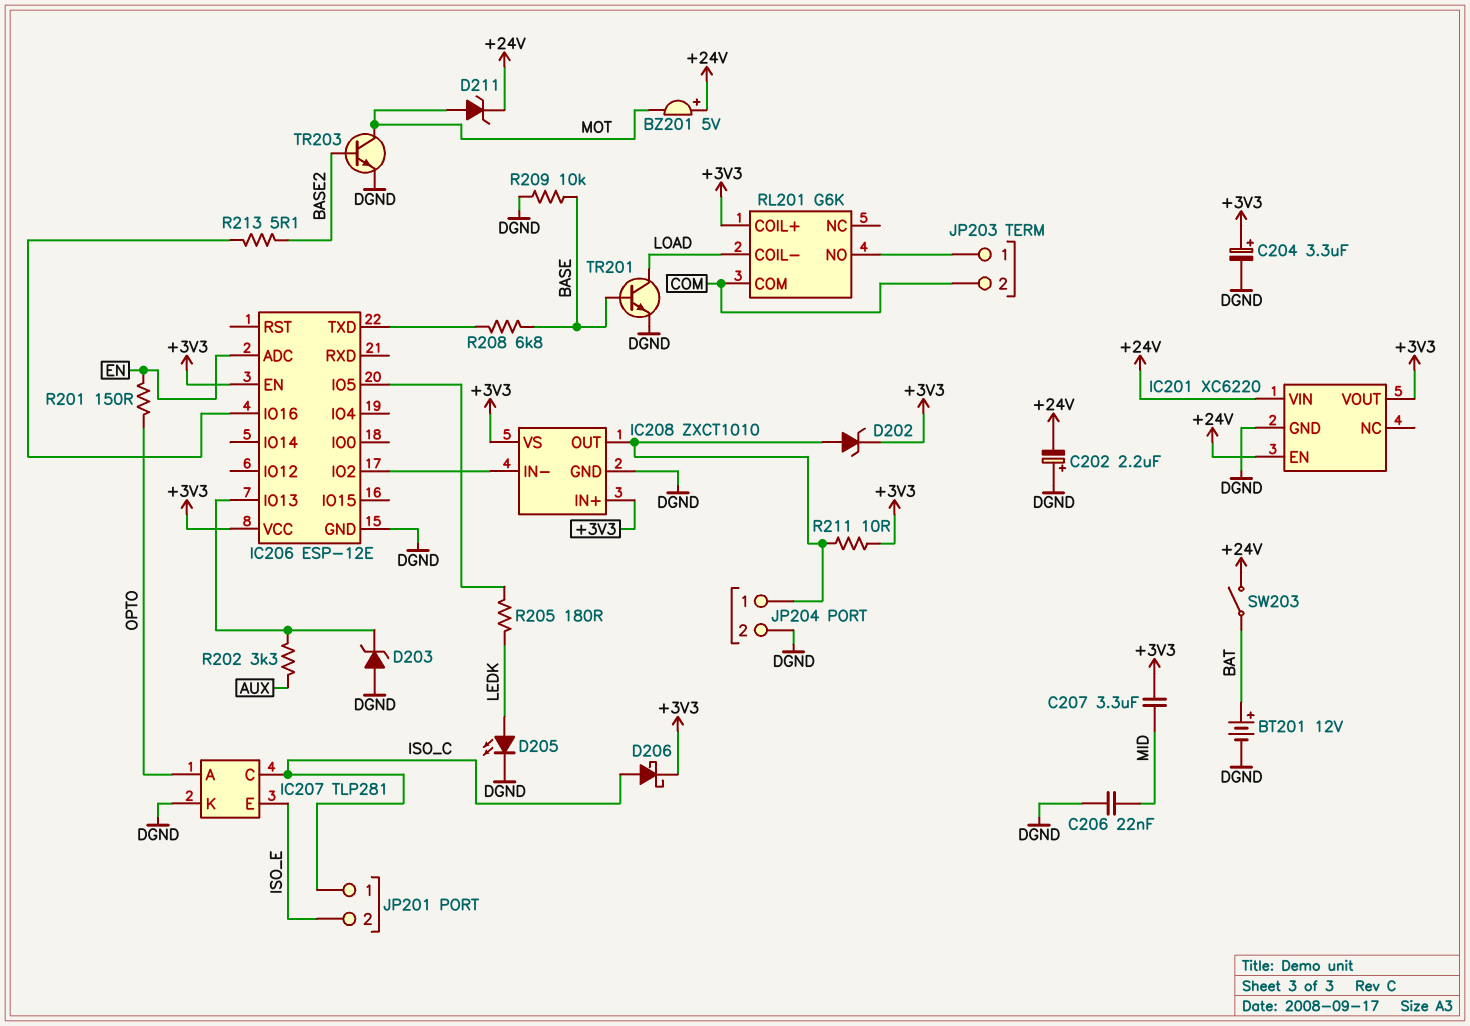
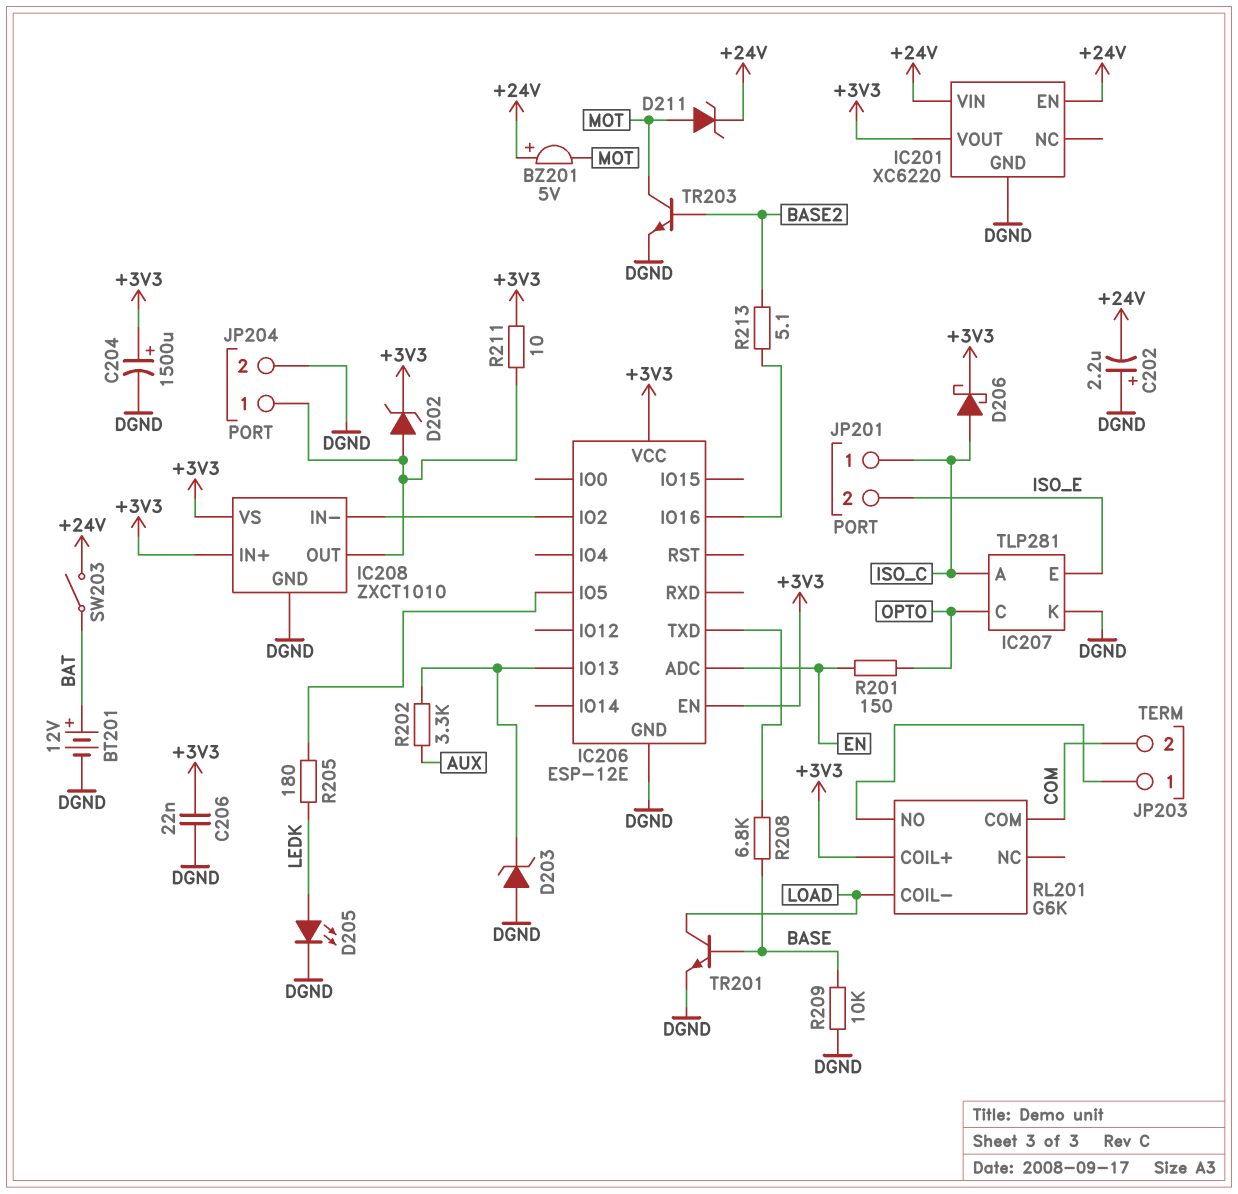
C204: 3.3uF (plus +3V3, minus DGND) -> 1500uF (plus +3V3, minus DGND)
C206: 22nF (DGND, MID) -> 22nF (+3V3, DGND)
C207: 3.3uF (+3V3, MID) -> none
IC207 pin A: OPTO -> ISO_C
IC207 pin C: ISO_C -> OPTO

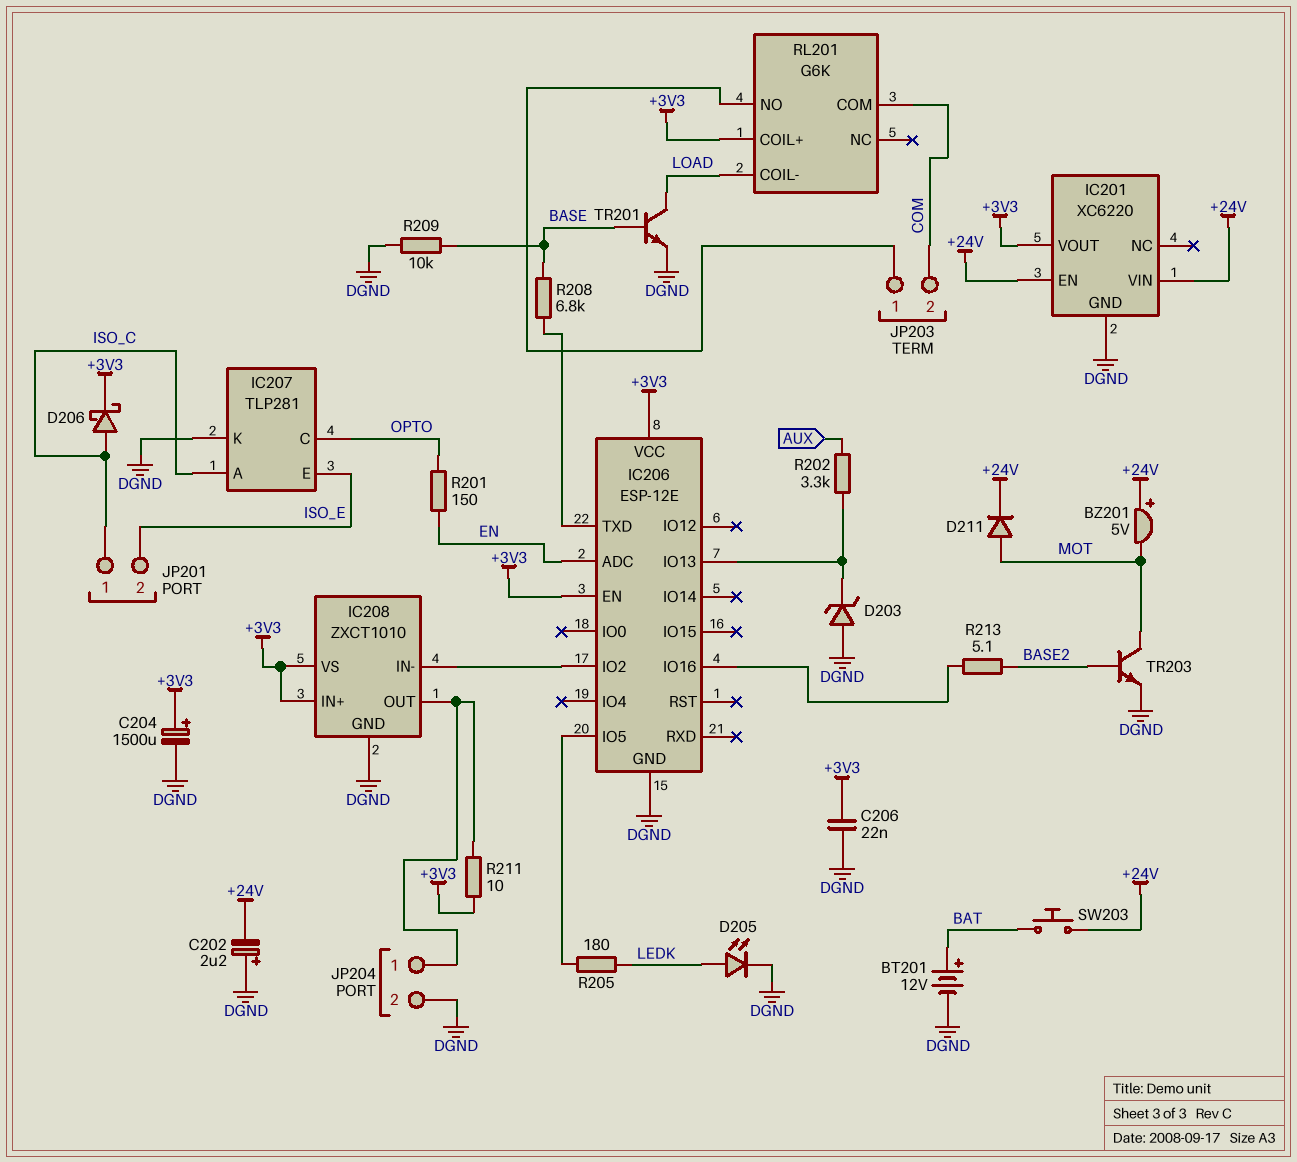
D202: zener (A IC208/OUT, K +3V3) -> none
D211: zener (A MOT, K +24V) -> diode (A MOT, K +24V)
SW203: switch (+24V, BAT) -> button (+24V, BAT)

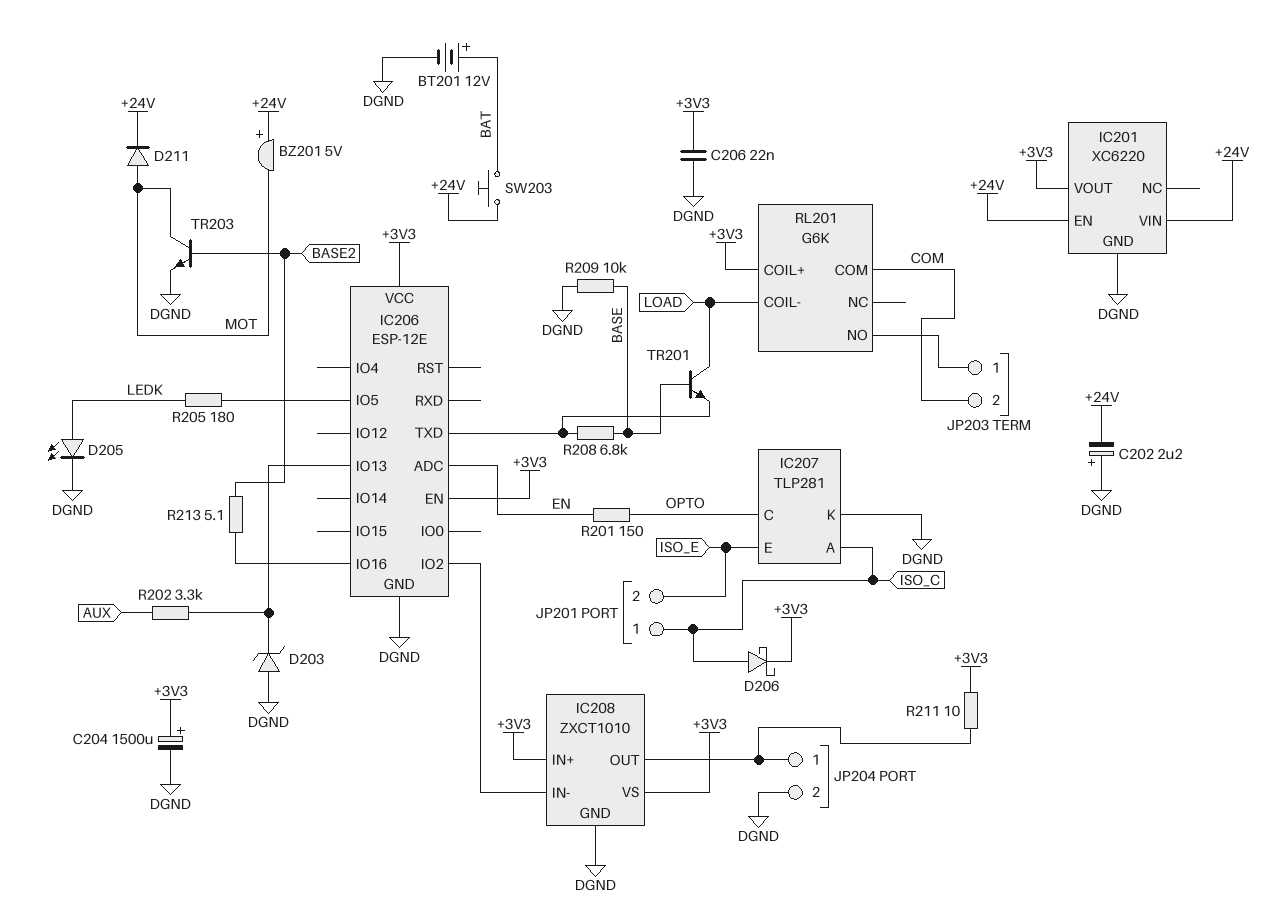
TR201: NPN (B BASE, C LOAD, E DGND) -> NPN (B BASE, C LOAD, E IC206/TXD)

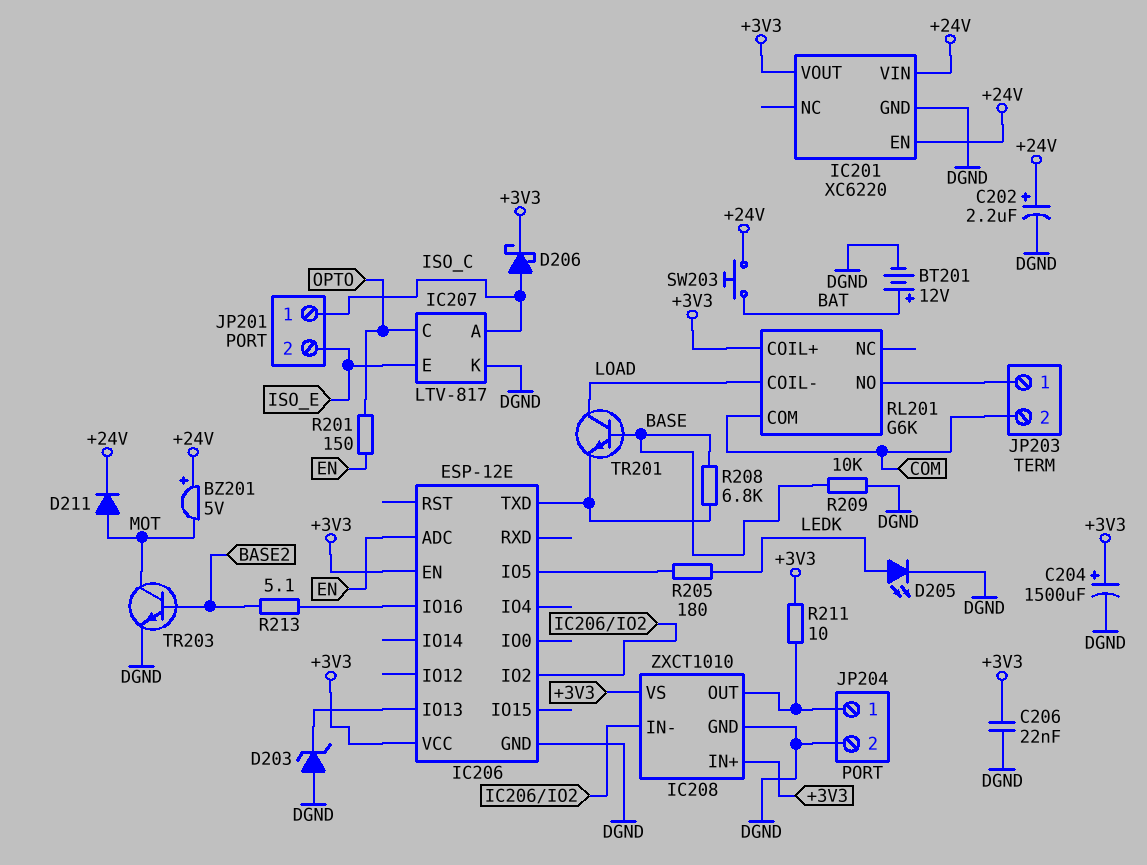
C202: 2.2uF (plus DGND, minus +24V) -> 2.2uF (plus +24V, minus DGND)
IC207: TLP281 -> LTV-817
R202: 3.3k (AUX, IC206/IO13) -> none

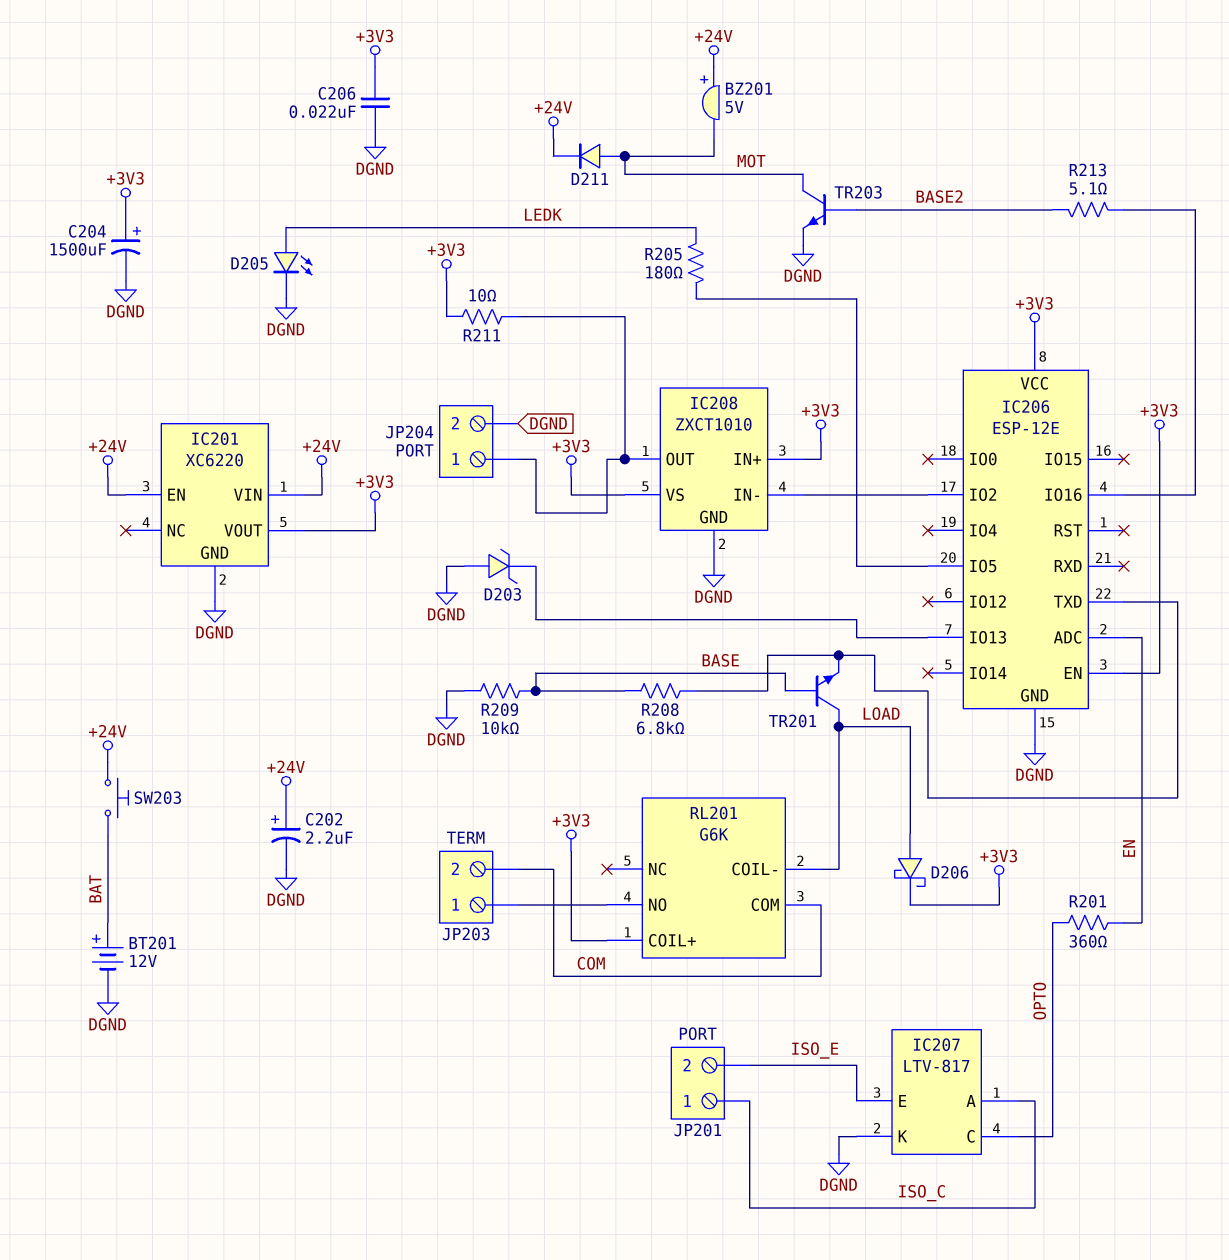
D206: schottky (A ISO_C, K +3V3) -> schottky (A LOAD, K +3V3)
R201: 150 (EN, OPTO) -> 360 (EN, OPTO)

